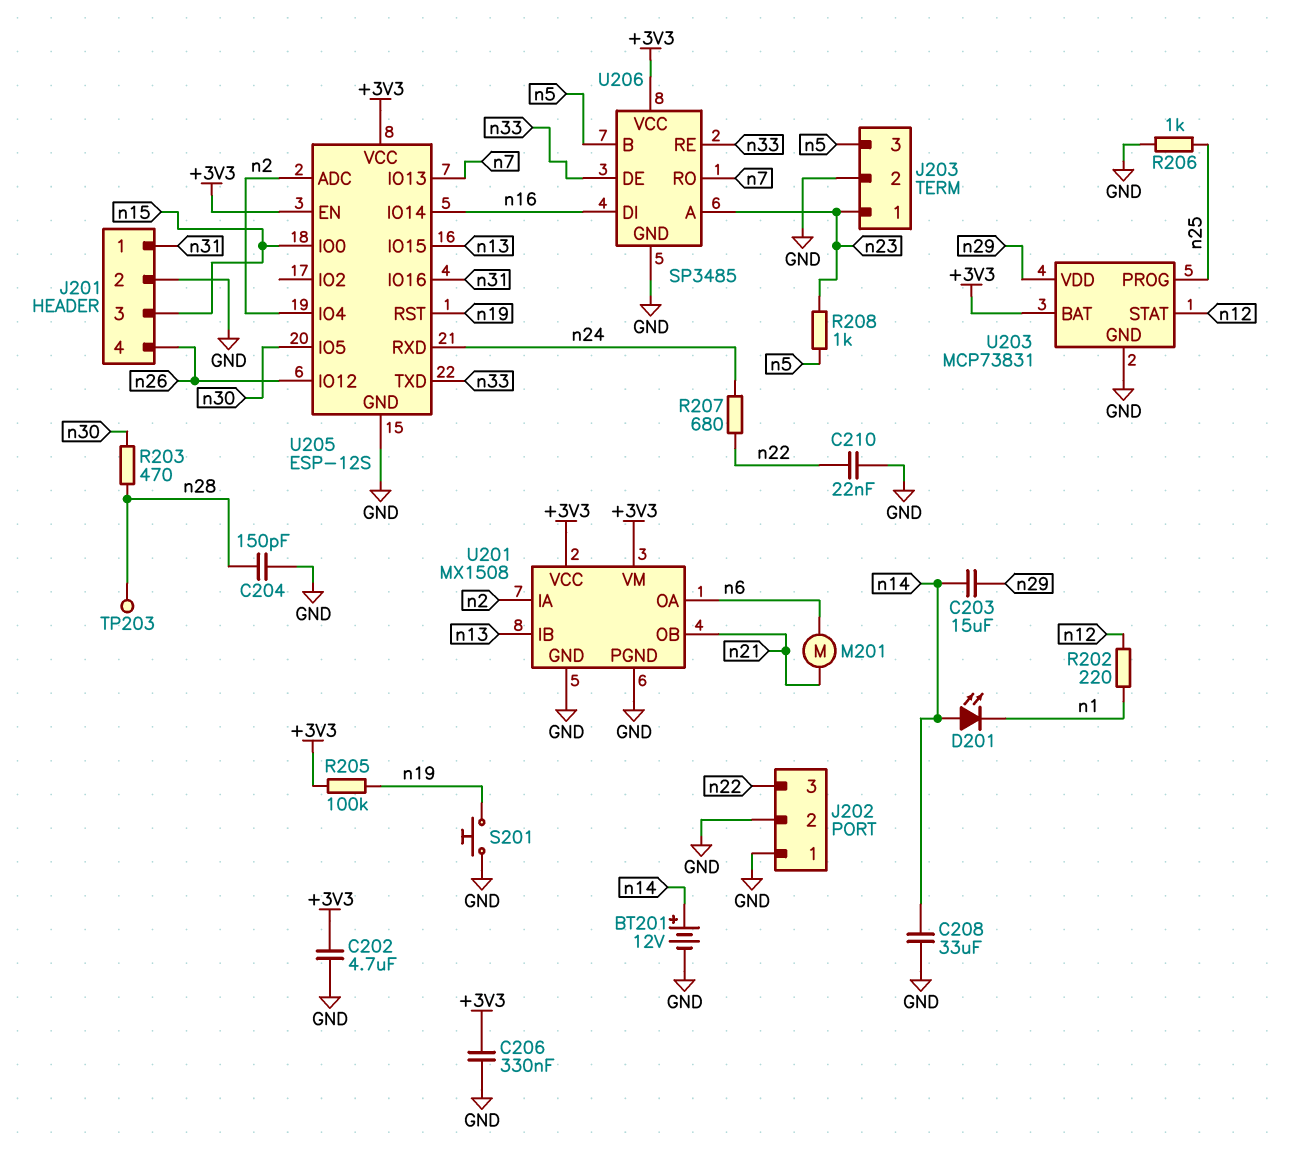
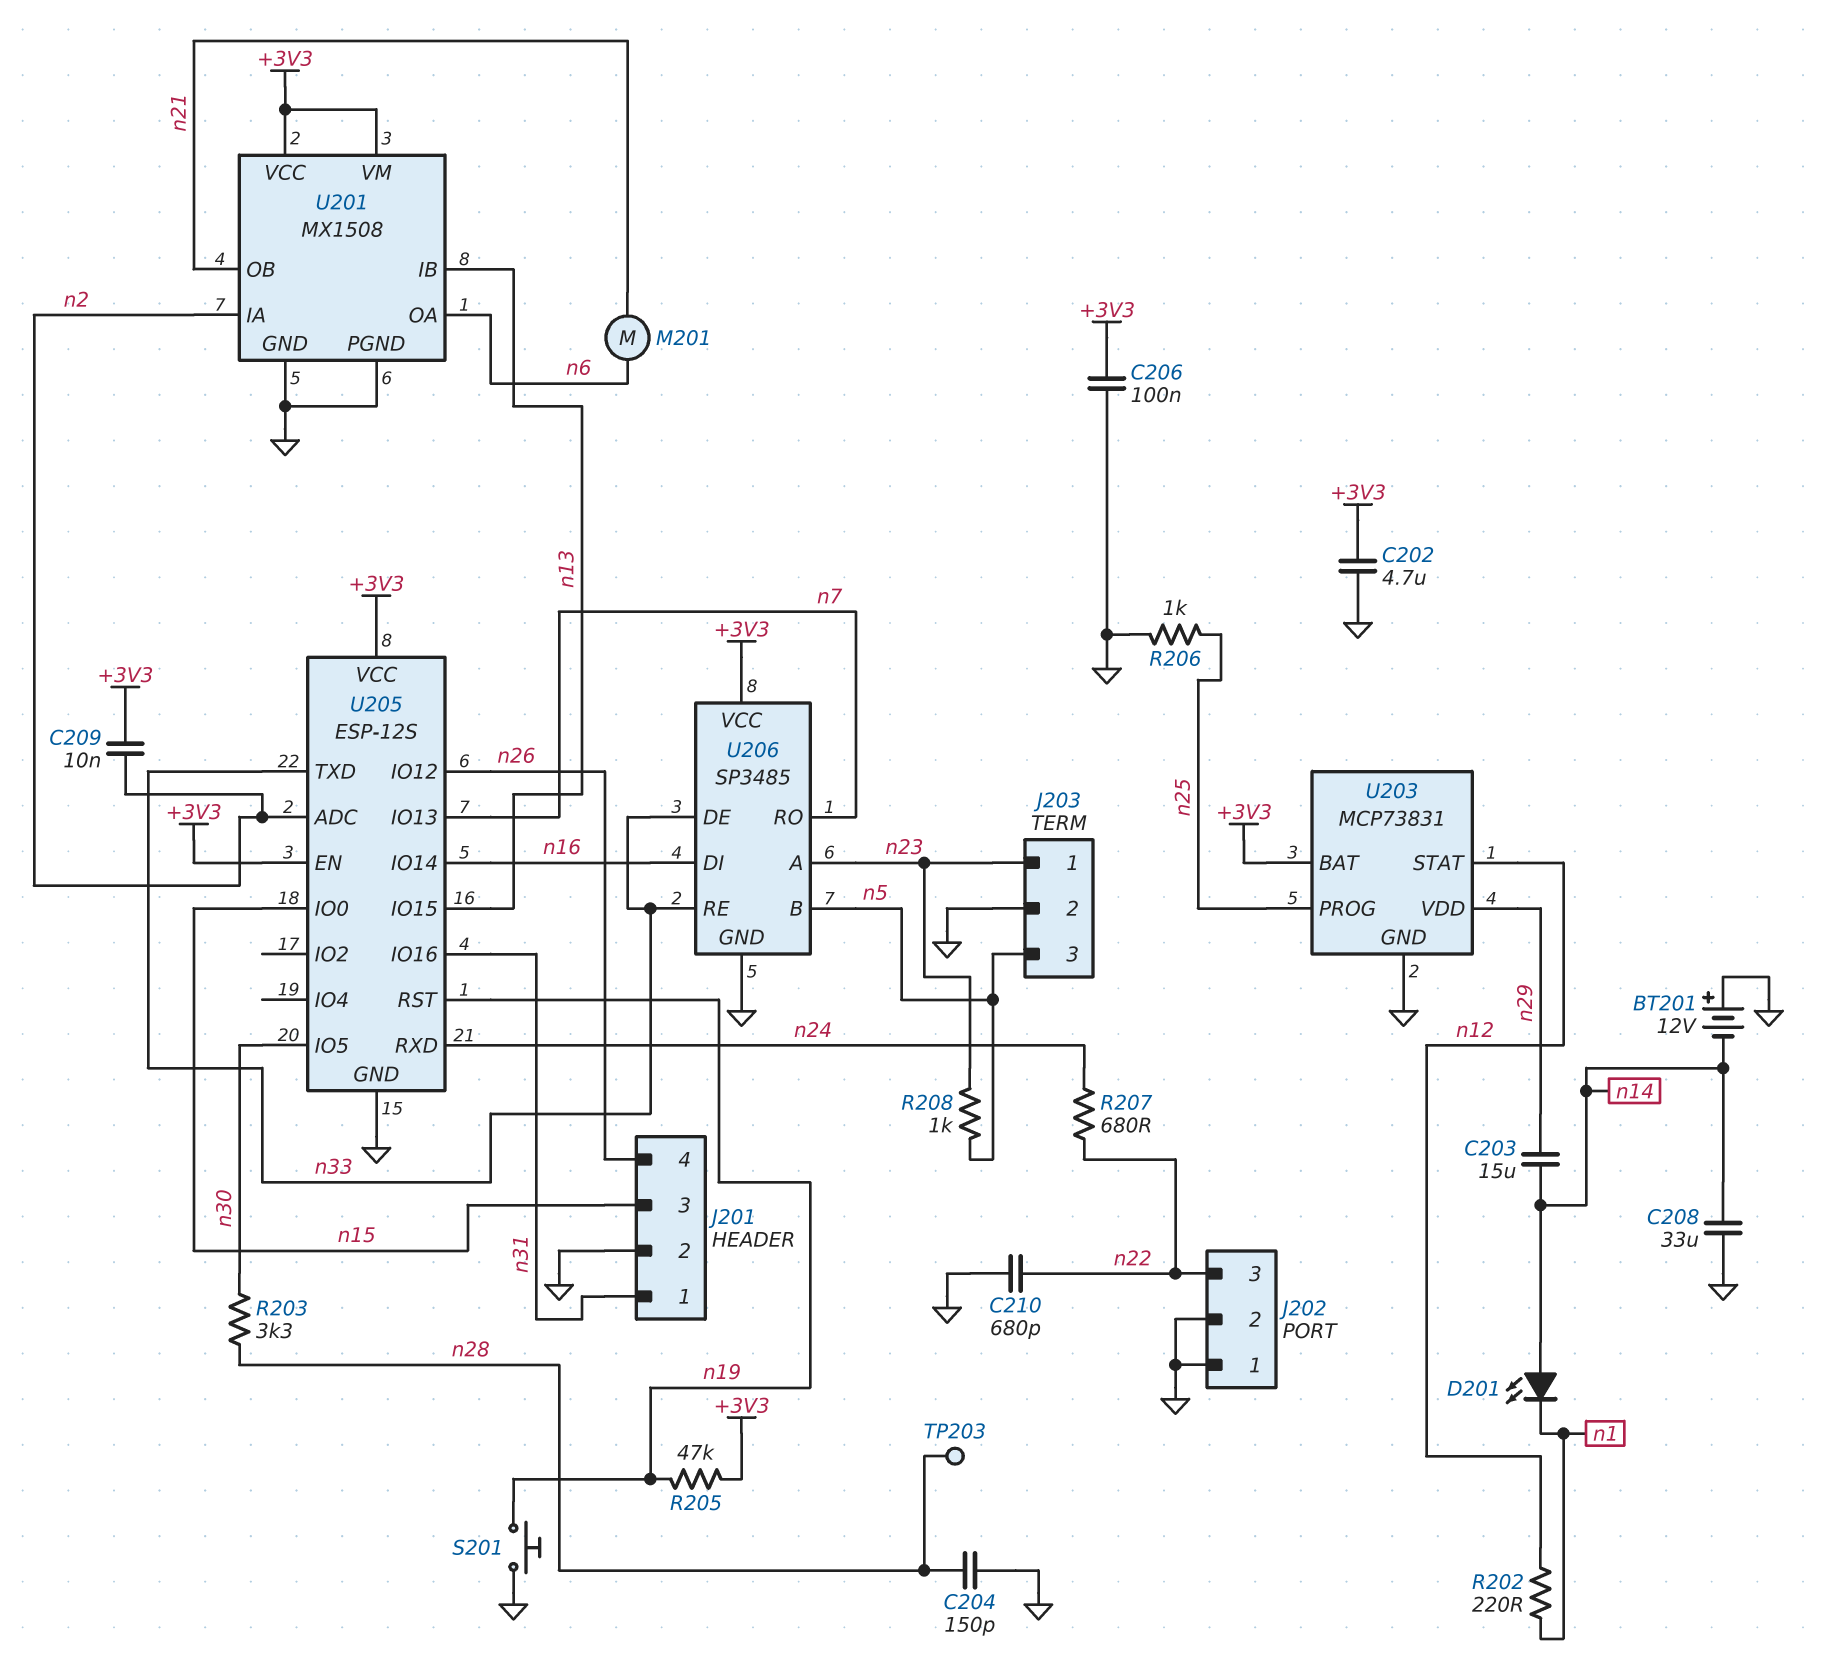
BT201: 12V (plus n14, minus GND) -> 12V (plus GND, minus n14)
C206: 330nF (+3V3, GND) -> 100nF (+3V3, GND)
C209: none -> 10nF (+3V3, n2)
C210: 22nF (GND, n22) -> 680pF (GND, n22)
R203: 470 (n28, n30) -> 3.3k (n28, n30)
R205: 100k (+3V3, n19) -> 47k (+3V3, n19)
U205 pin IO4: n2 -> none

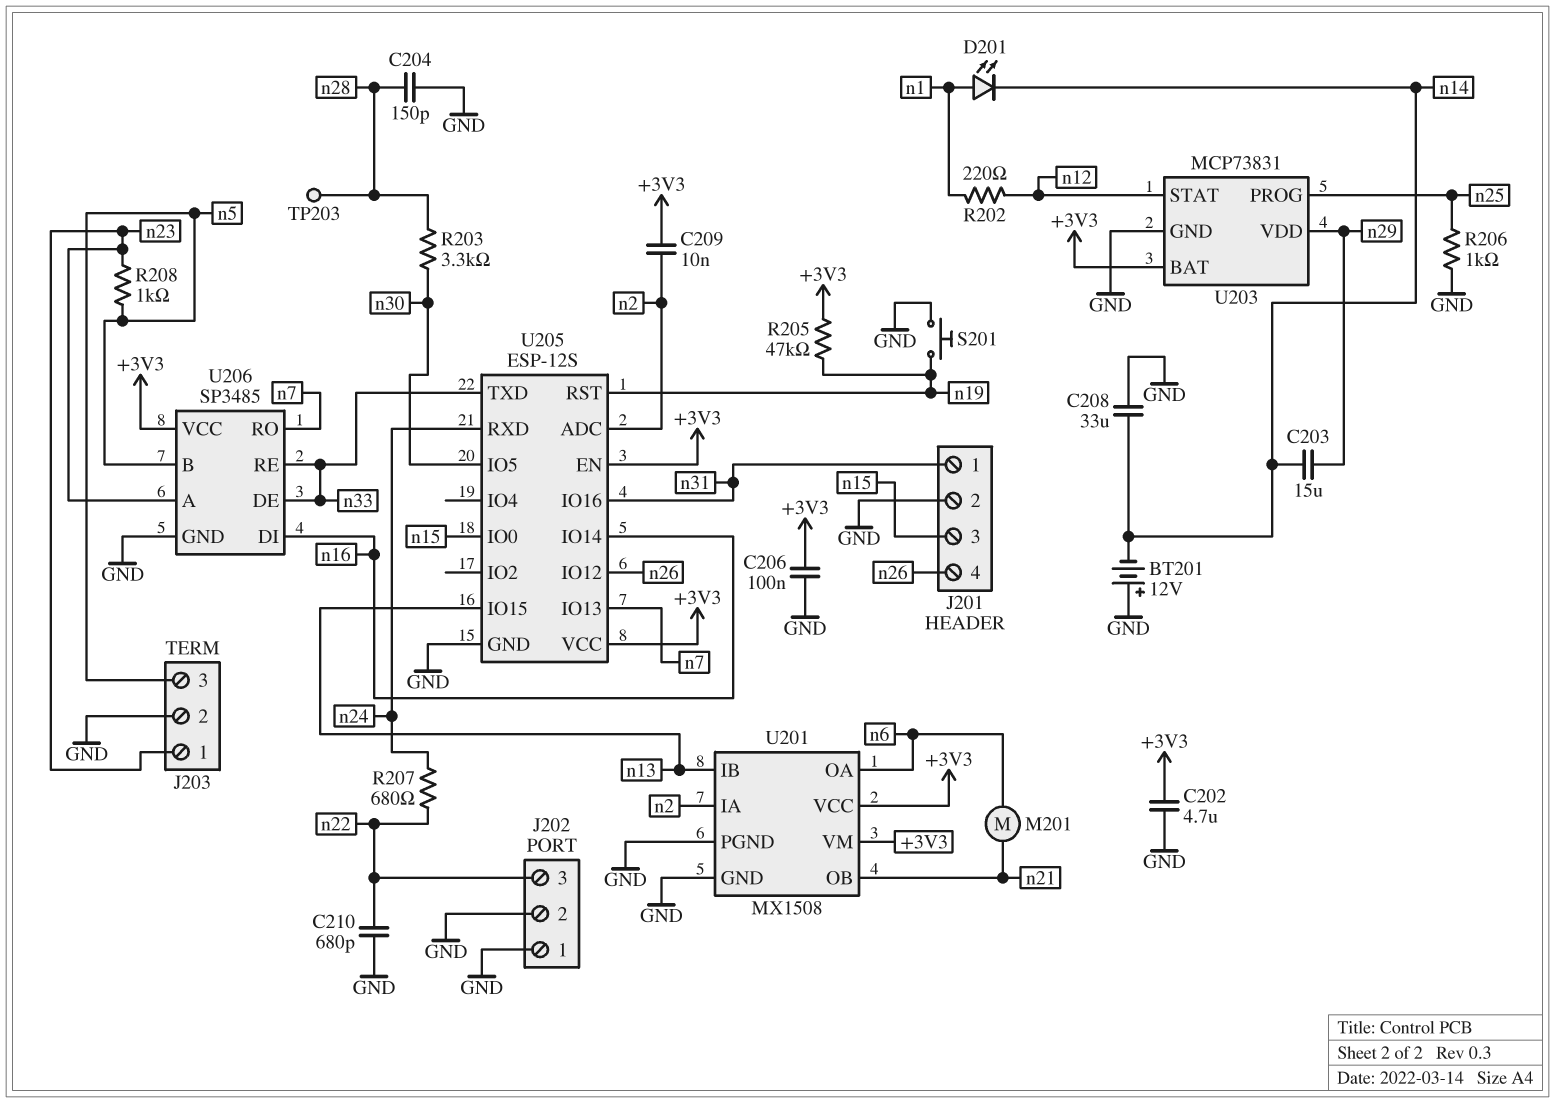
D201: LED (A n14, K n1) -> LED (A n1, K n14)

